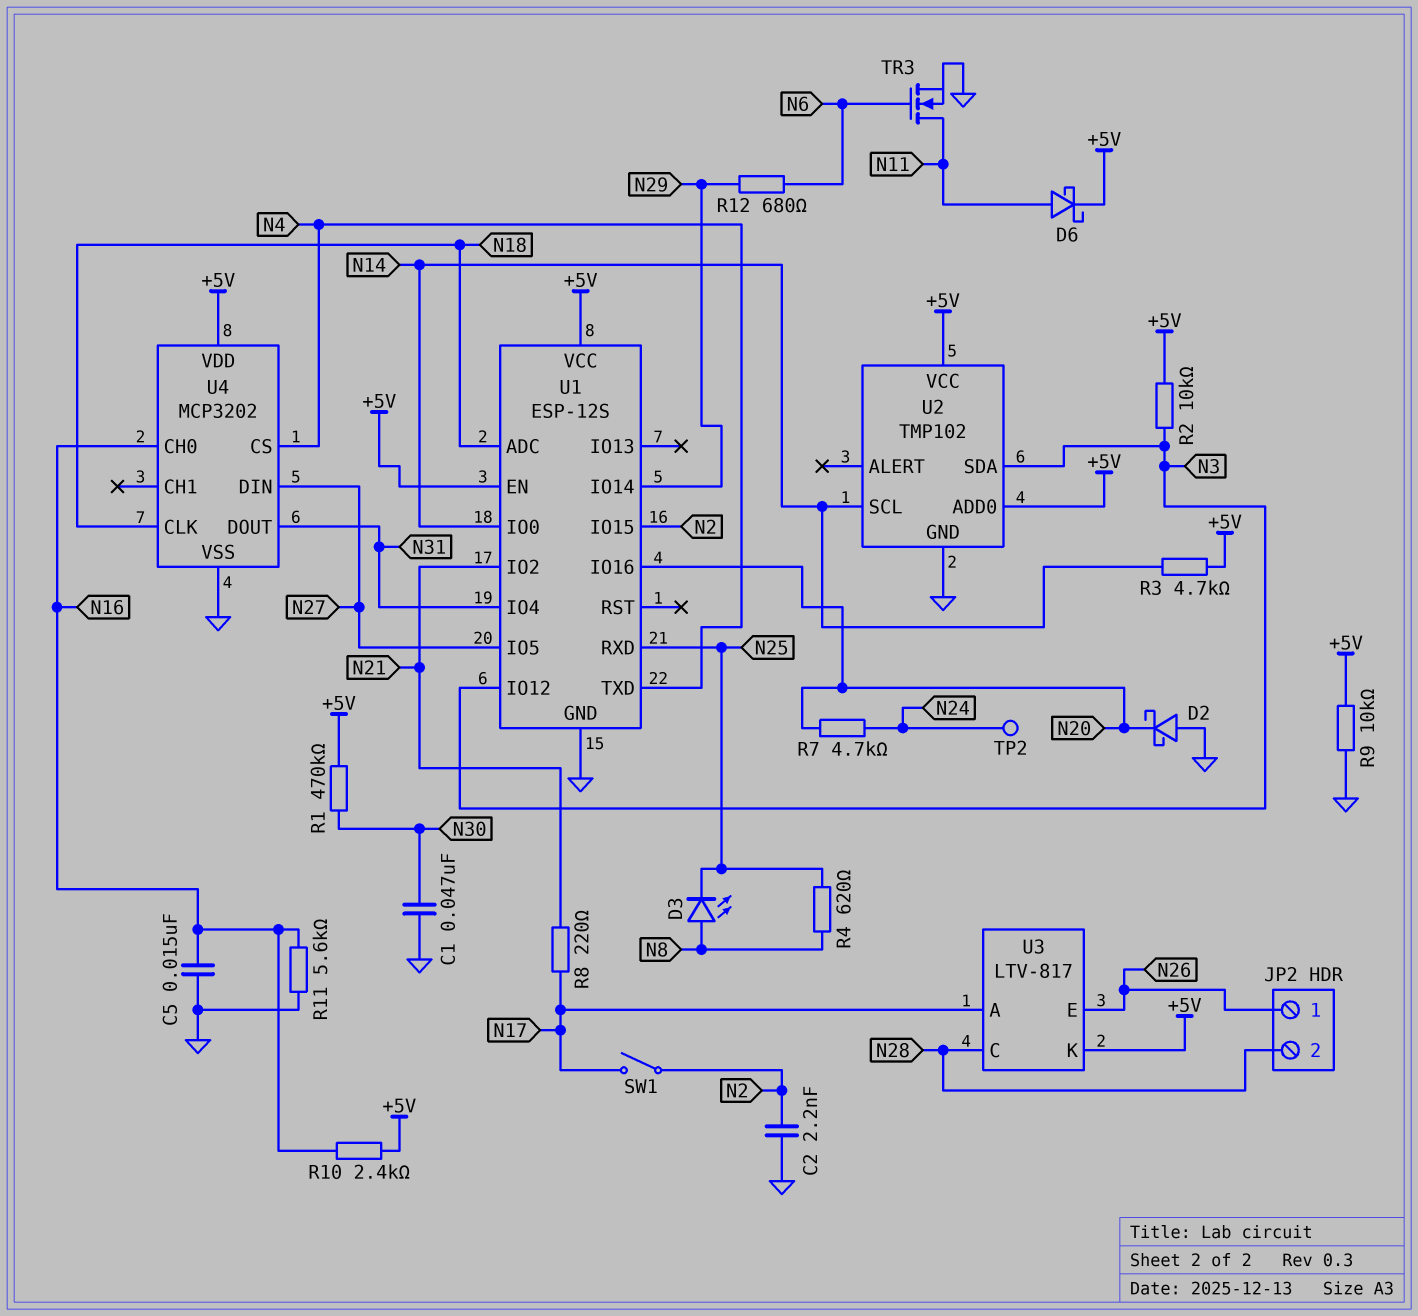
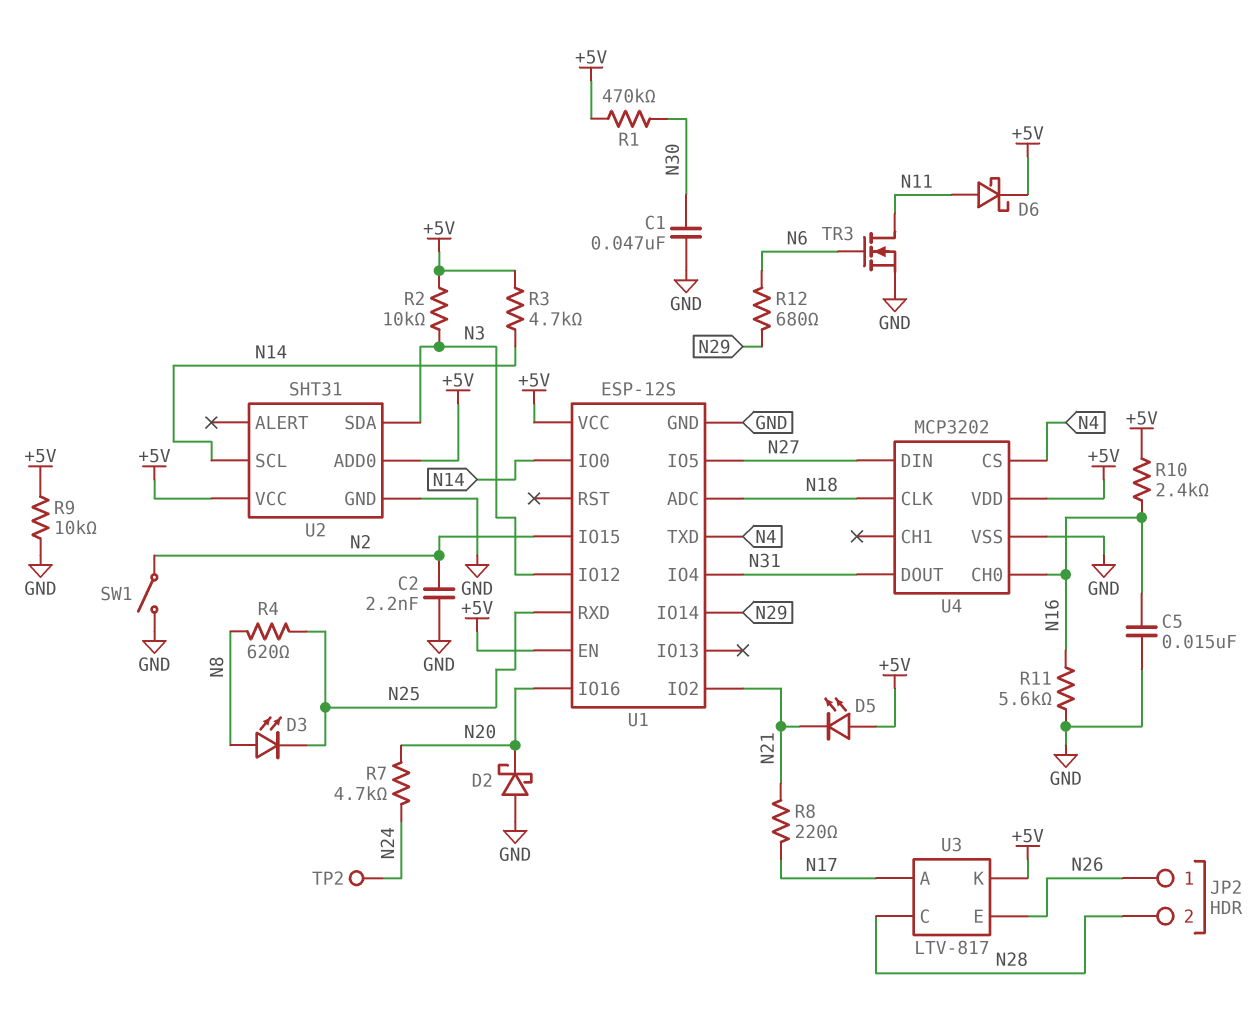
D5: none -> LED (A +5V, K N21)
SW1: switch (N2, N17) -> switch (GND, N2)
U2: TMP102 -> SHT31

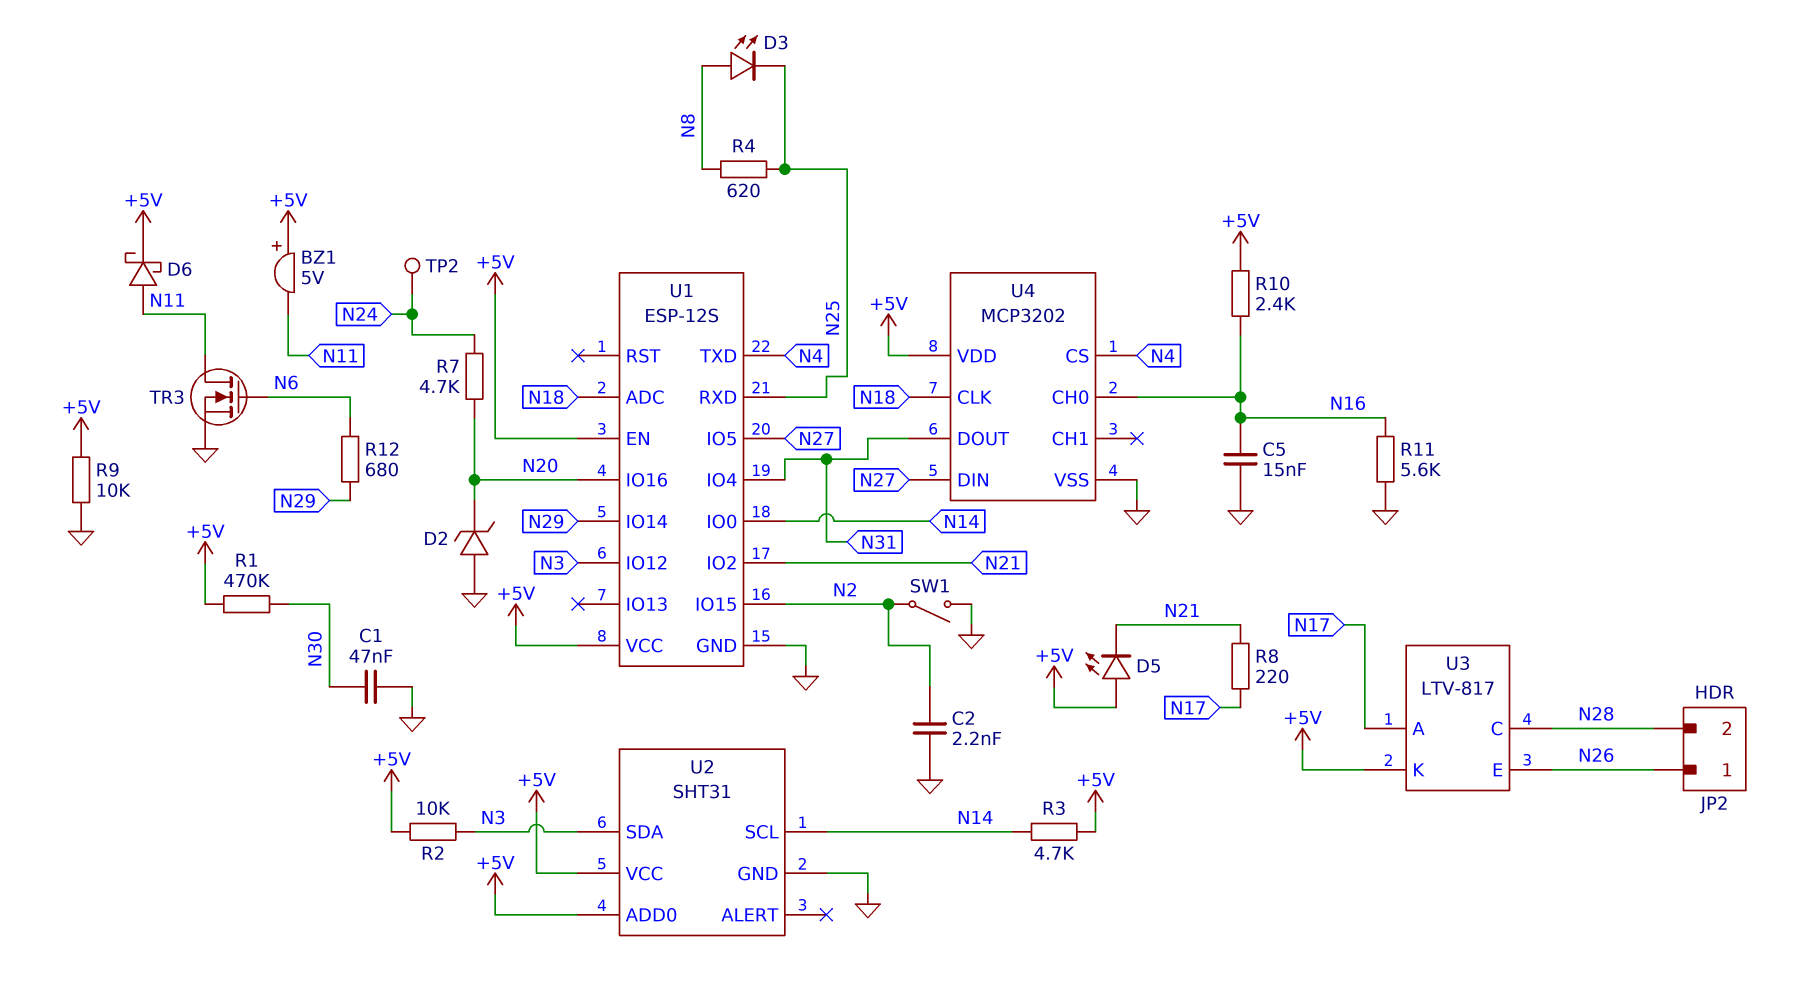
BZ1: none -> buzzer 5V (plus +5V, minus N11)
D2: schottky (A GND, K N20) -> zener (A GND, K N20)

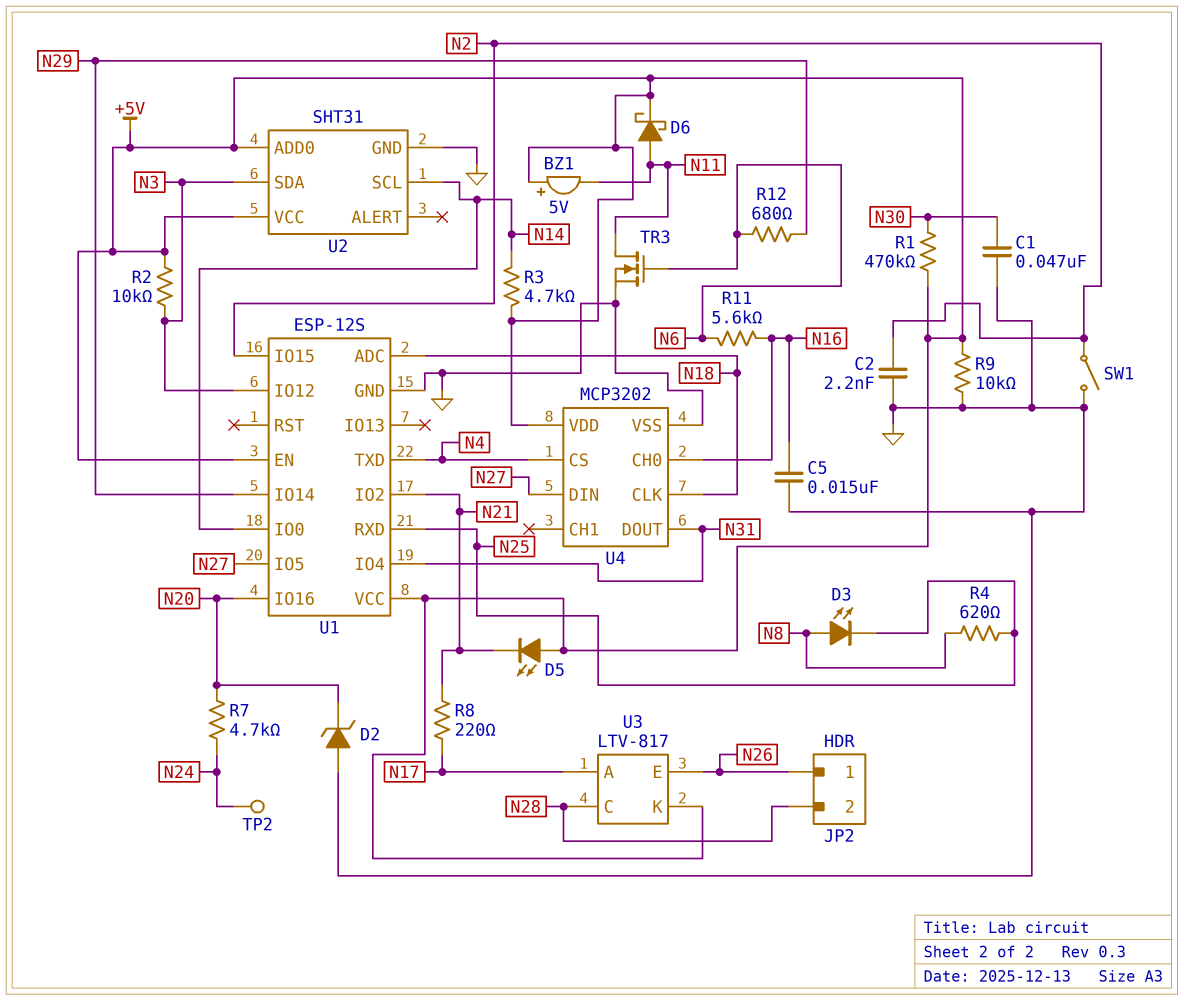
R10: 2.4k (+5V, N16) -> none
R11: 5.6k (GND, N16) -> 5.6k (N6, N16)

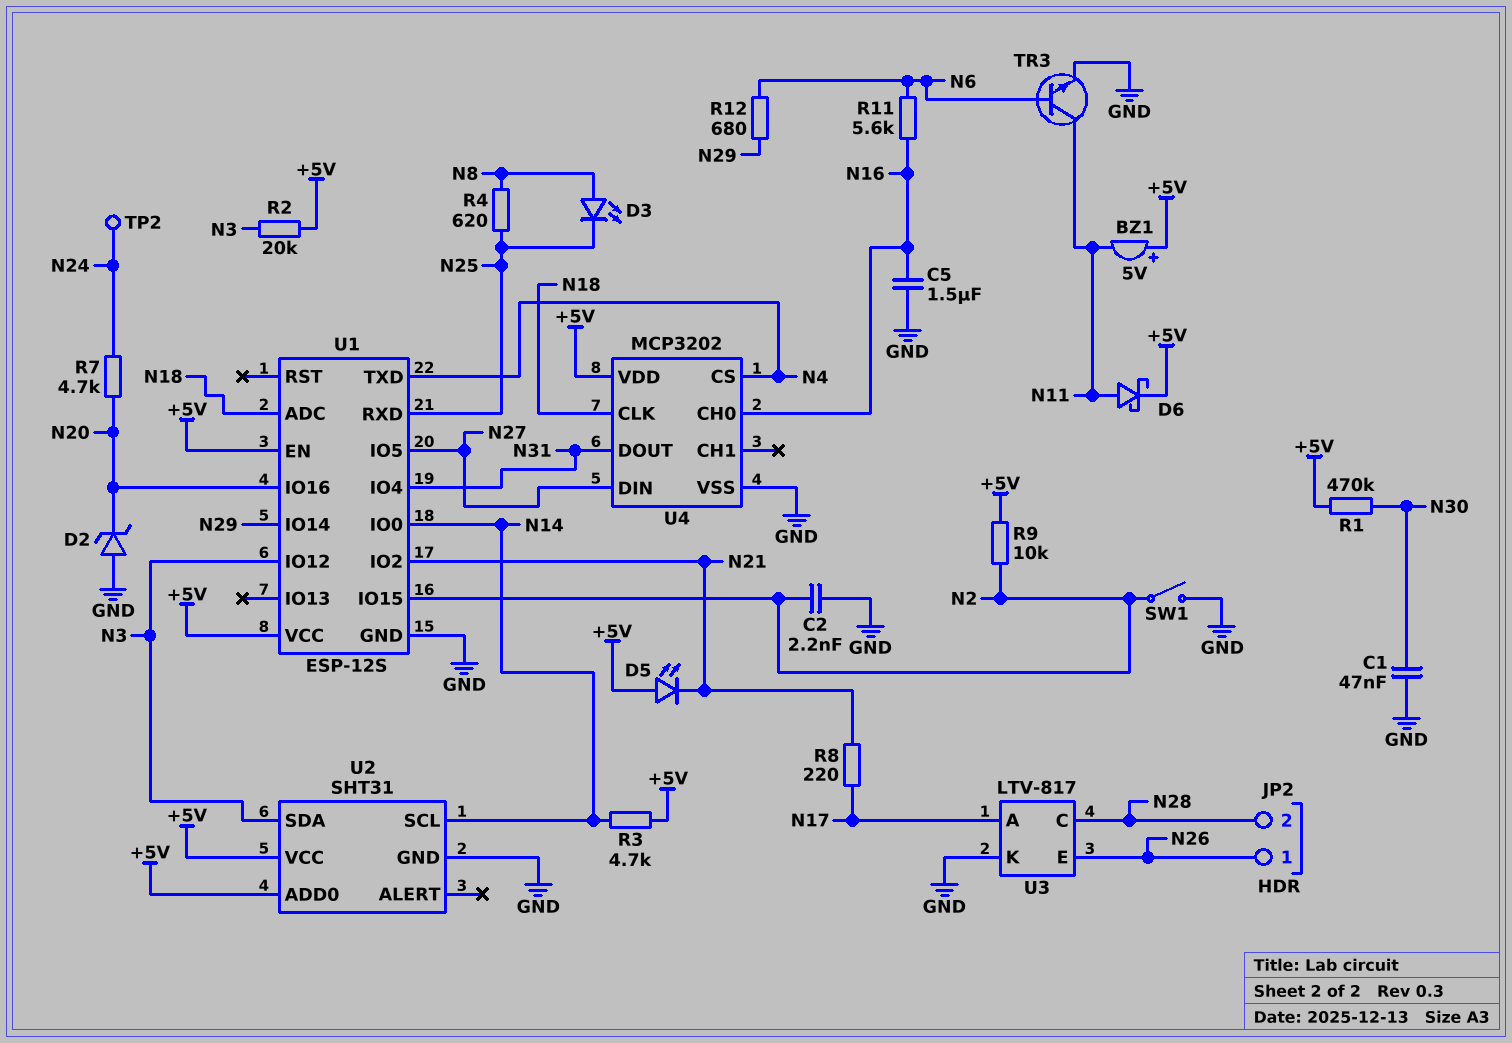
C5: 15nF (GND, N16) -> 1.5uF (GND, N16)
R2: 10k (+5V, N3) -> 20k (+5V, N3)
R9: 10k (+5V, GND) -> 10k (+5V, N2)
TR3: NMOS (G N6, D N11, S GND) -> NPN (B N6, C N11, E GND)
U3 pin K: +5V -> GND

